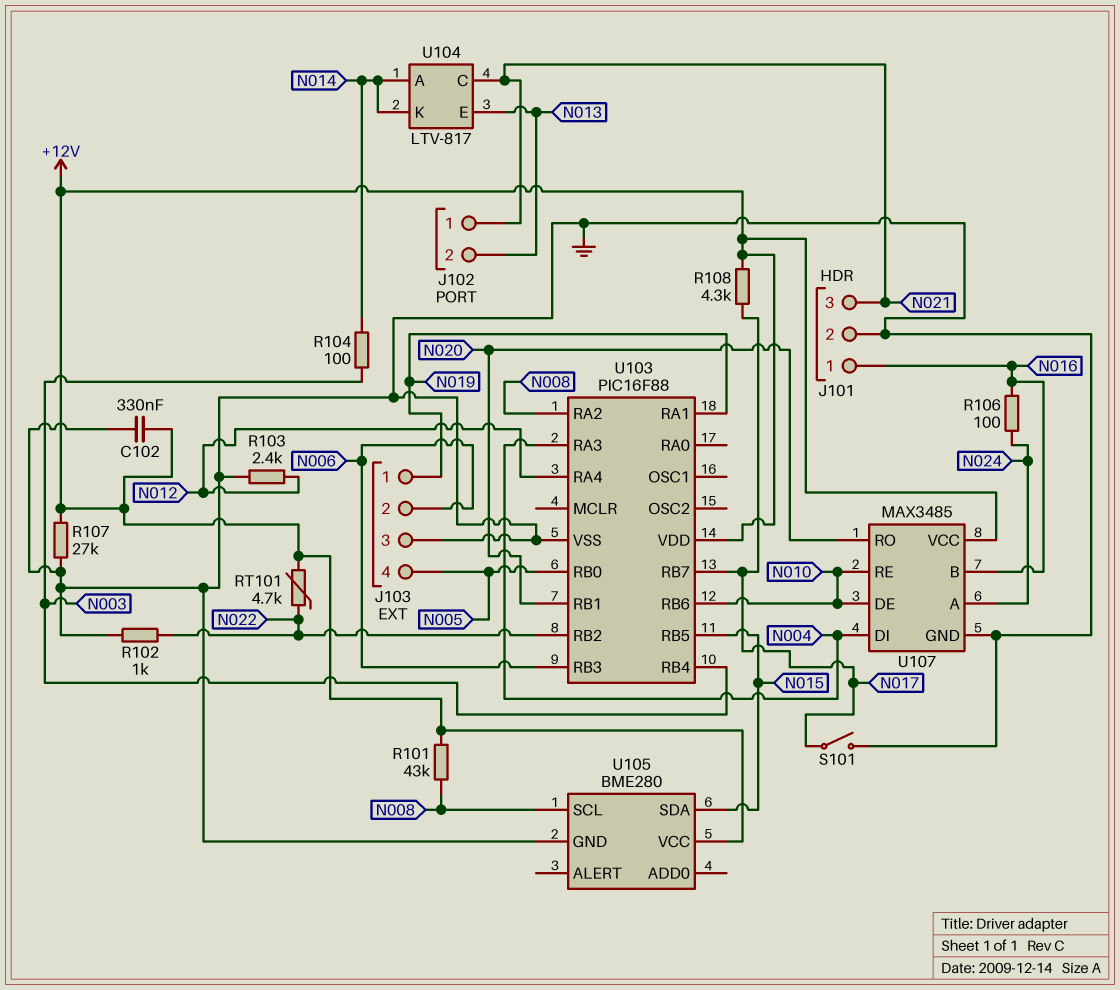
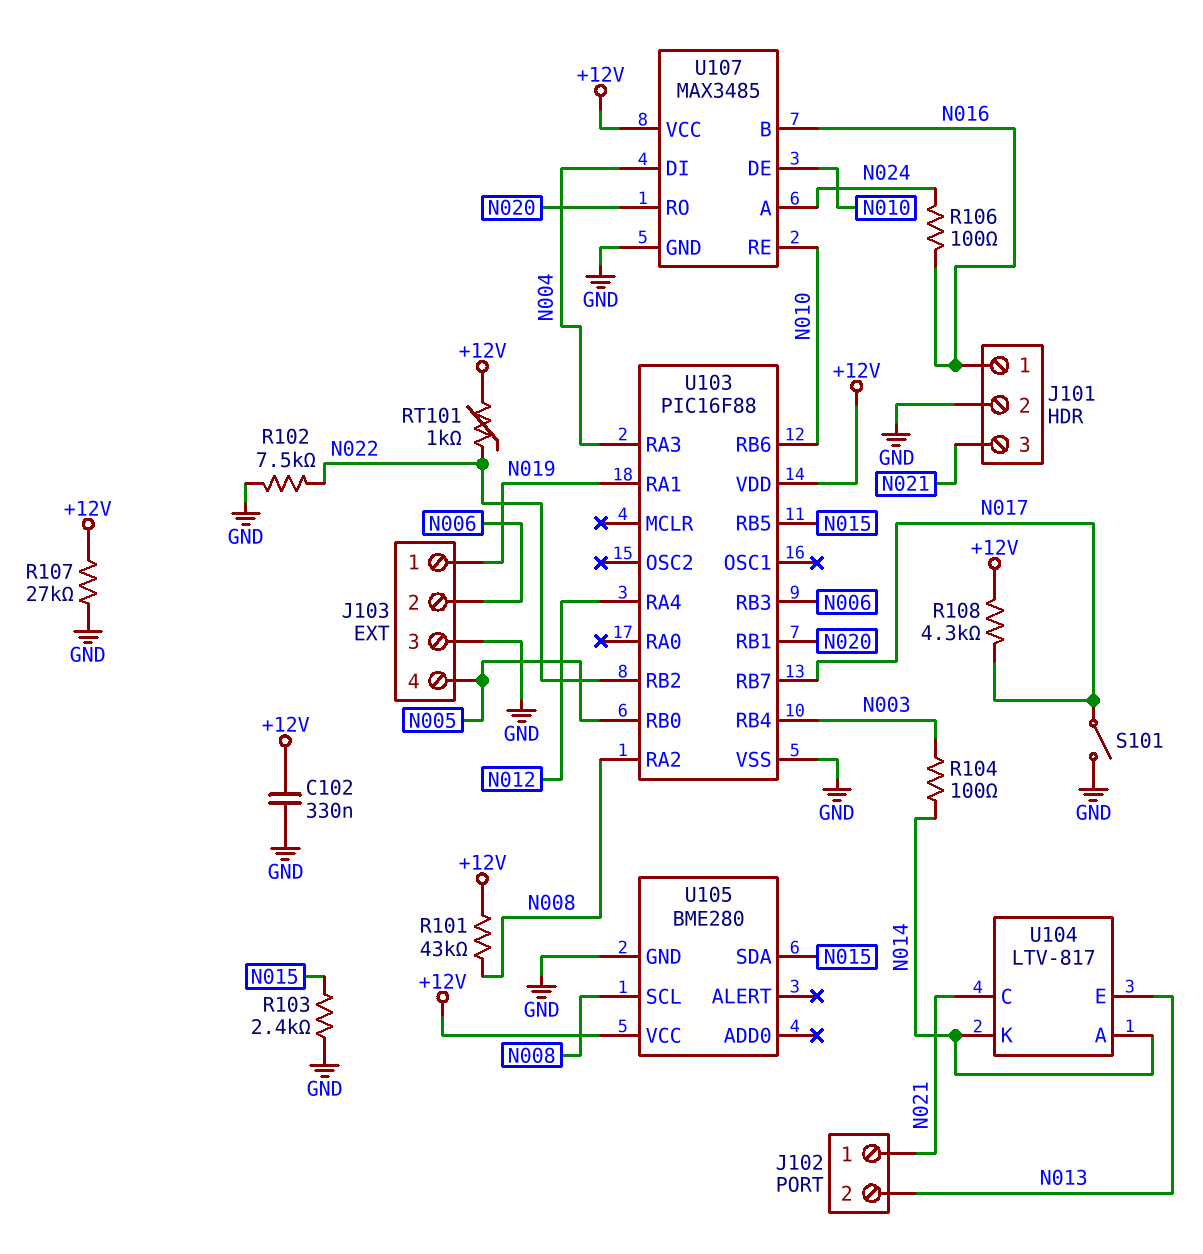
R102: 1k (GND, N022) -> 7.5k (GND, N022)
R103: 2.4k (GND, N012) -> 2.4k (GND, N015)
RT101: 4.7k (+12V, N022) -> 1k (+12V, N022)

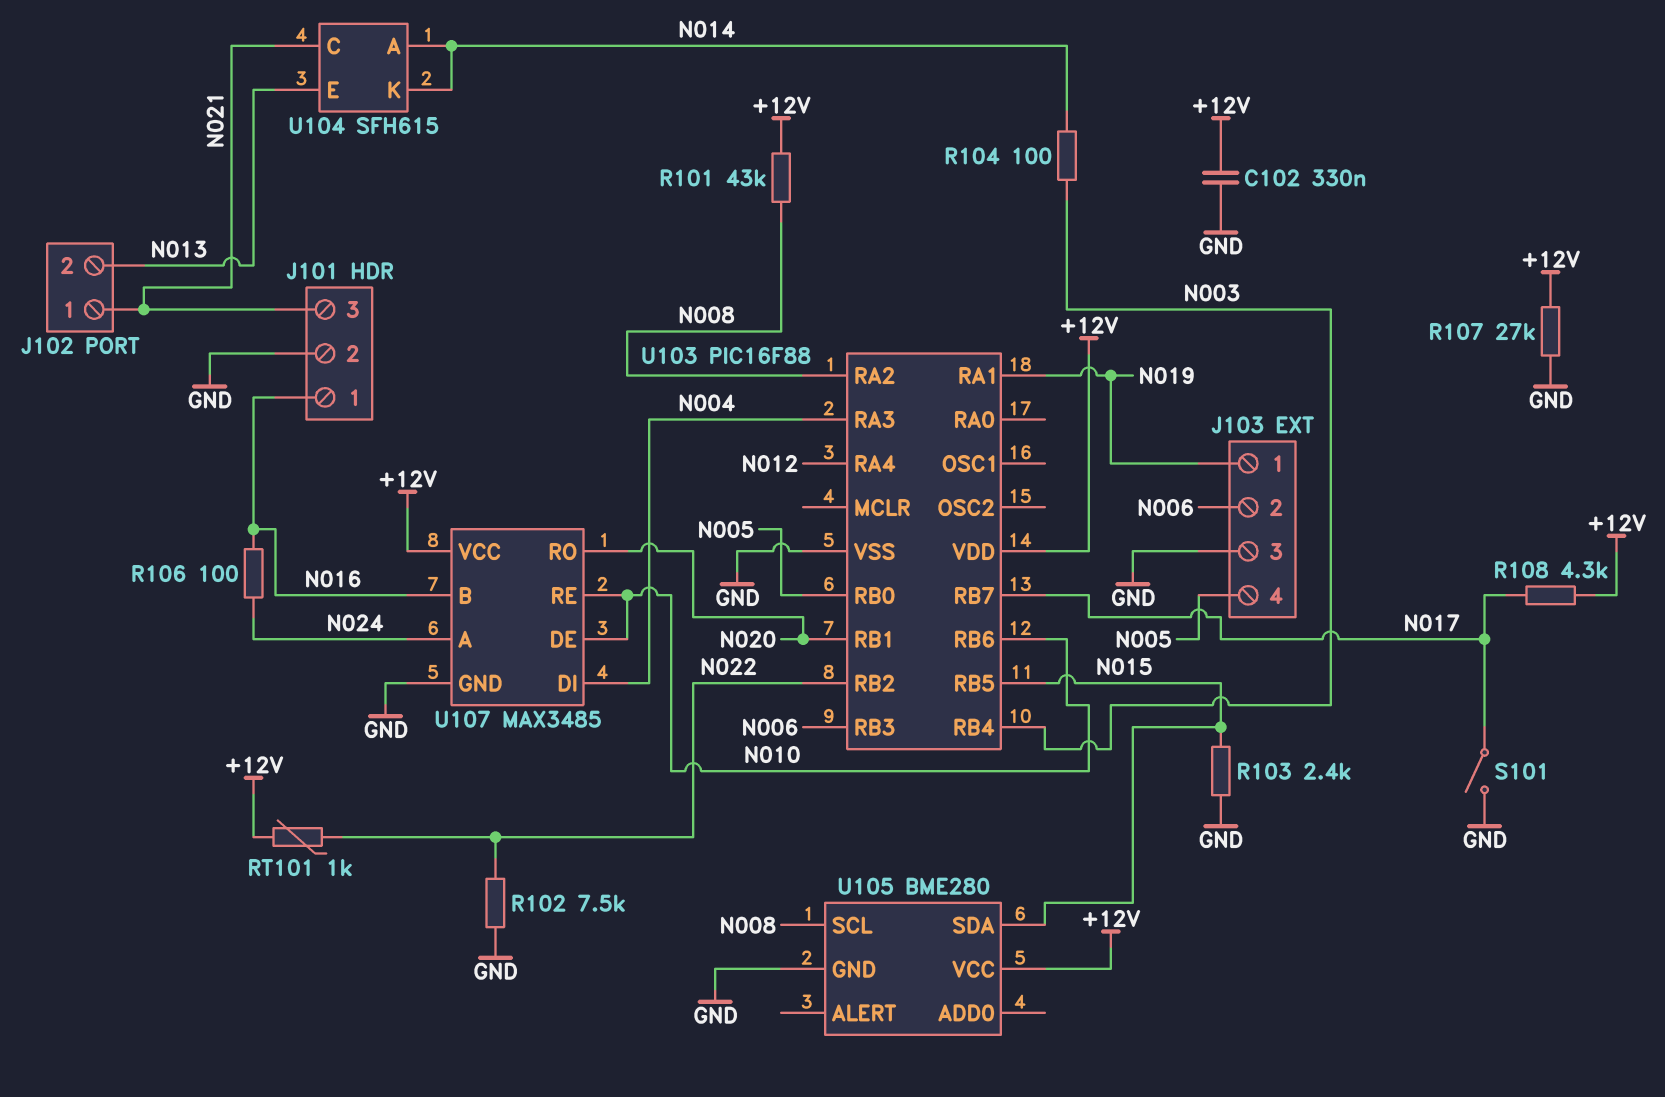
U104: LTV-817 -> SFH615

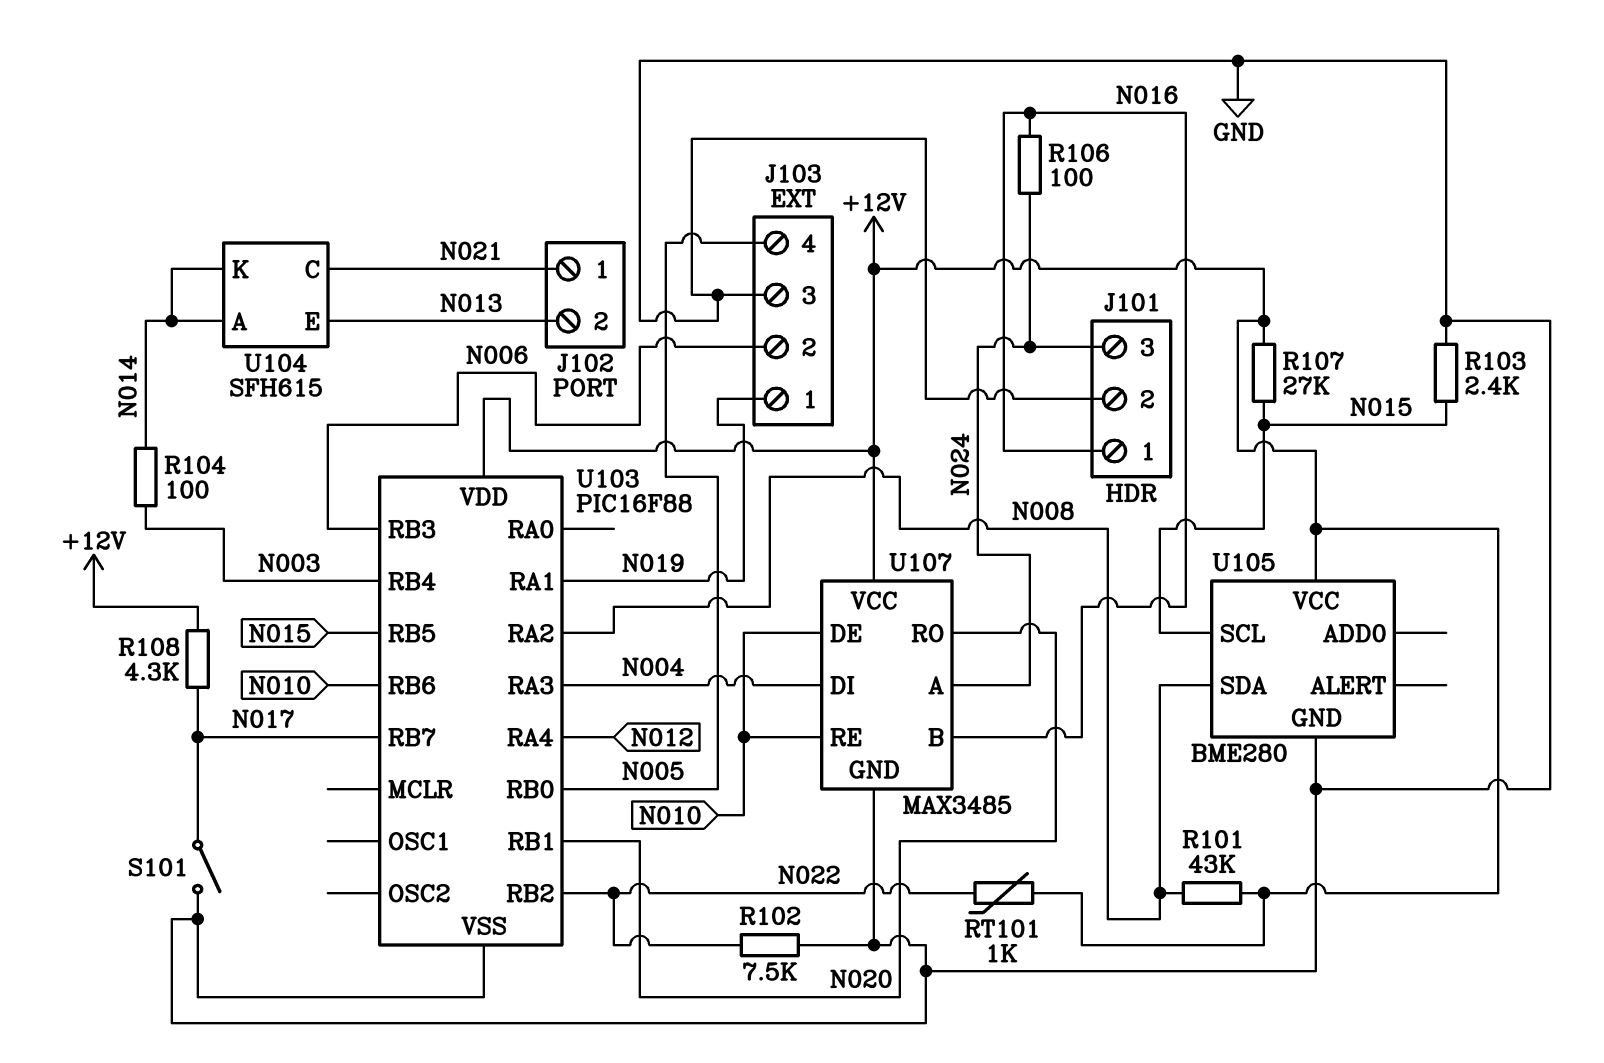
C102: 330nF (+12V, GND) -> none
J101 pin 3: N021 -> N024
R107: 27k (+12V, GND) -> 27k (+12V, N015)
U105 pin SCL: N008 -> N015
U105 pin SDA: N015 -> N008

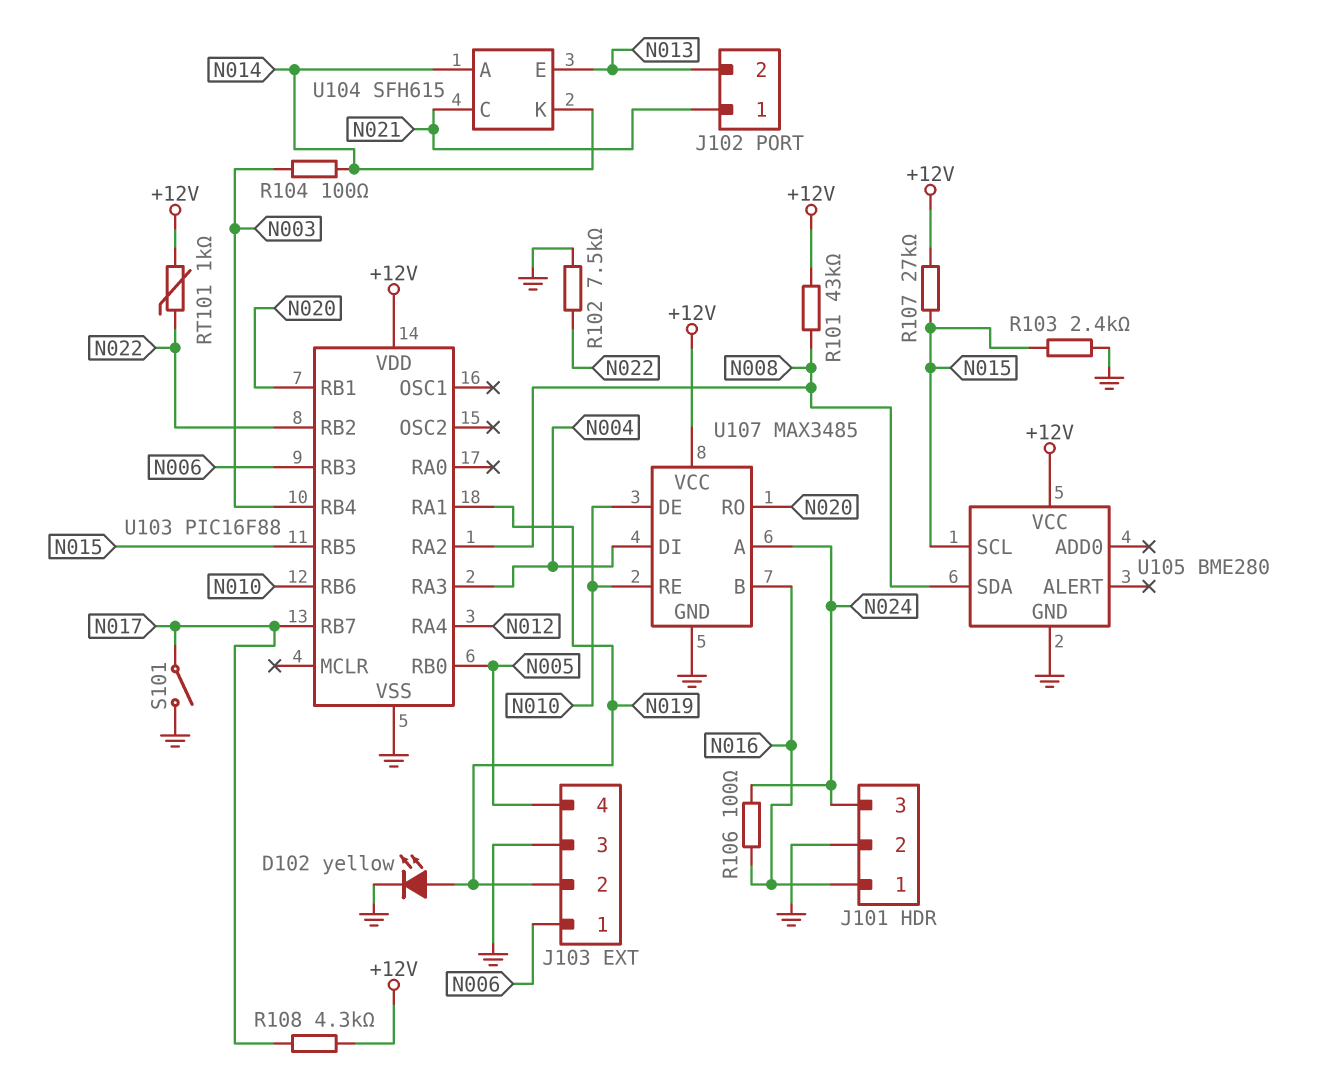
D102: none -> LED yellow (A N019, K GND)
J103 pin 1: N019 -> N006
J103 pin 2: N006 -> N019

